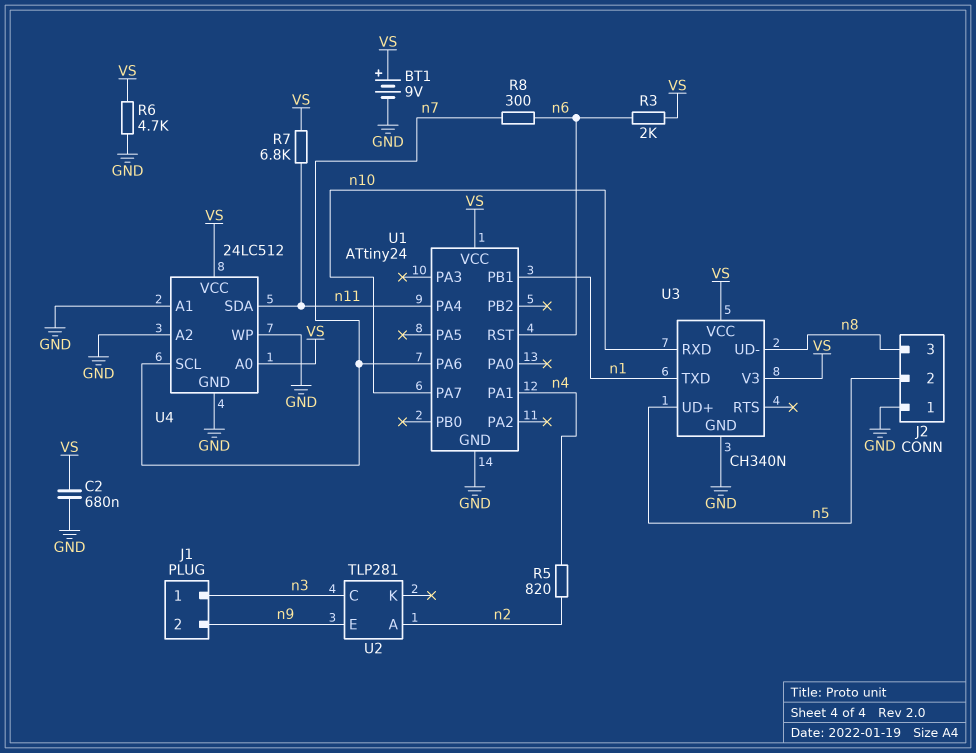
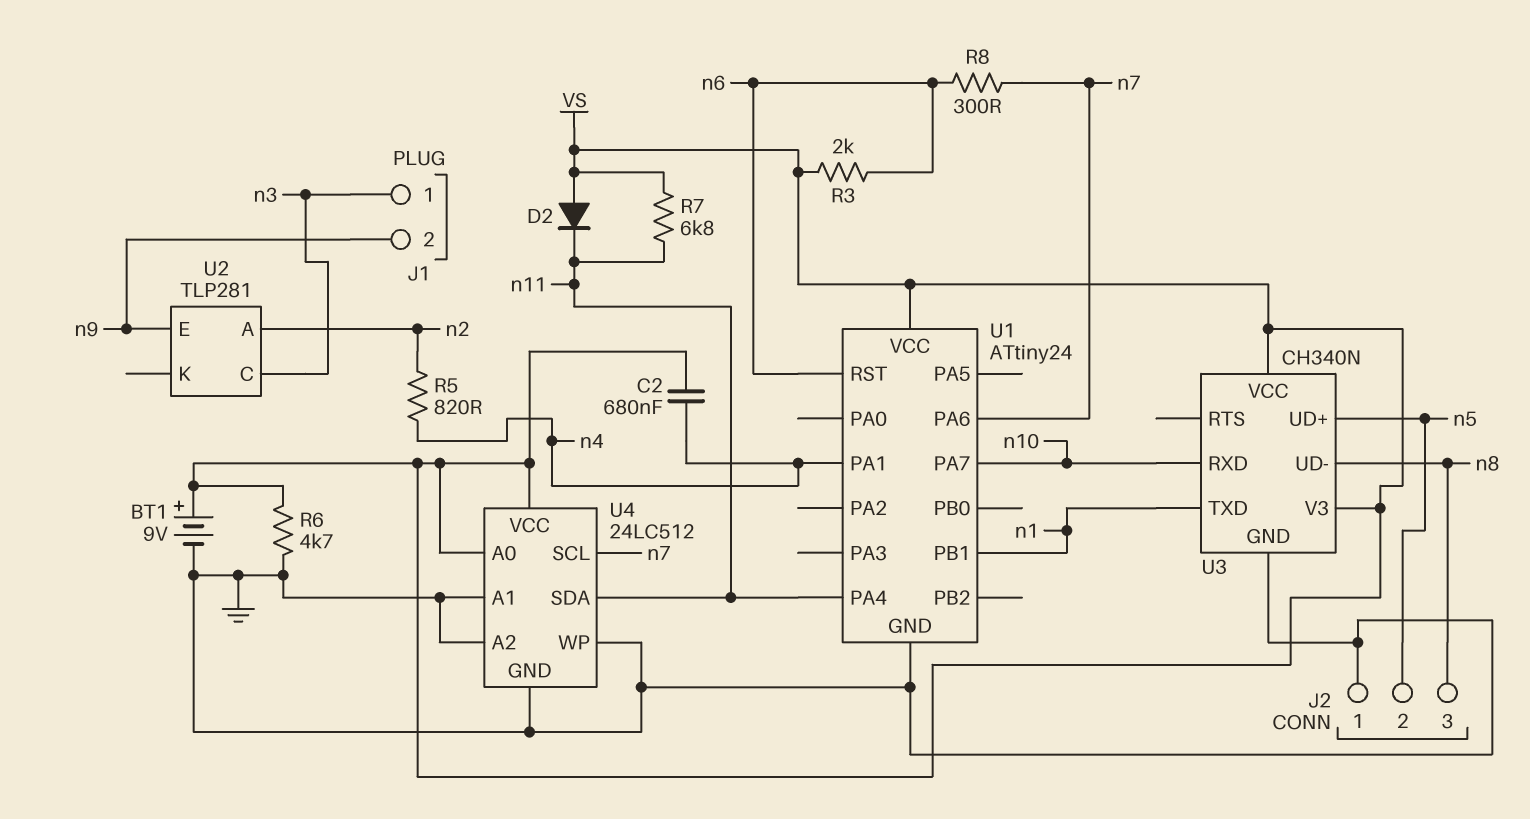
C2: 680nF (GND, VS) -> 680nF (VS, n4)
D2: none -> diode (A VS, K n11)

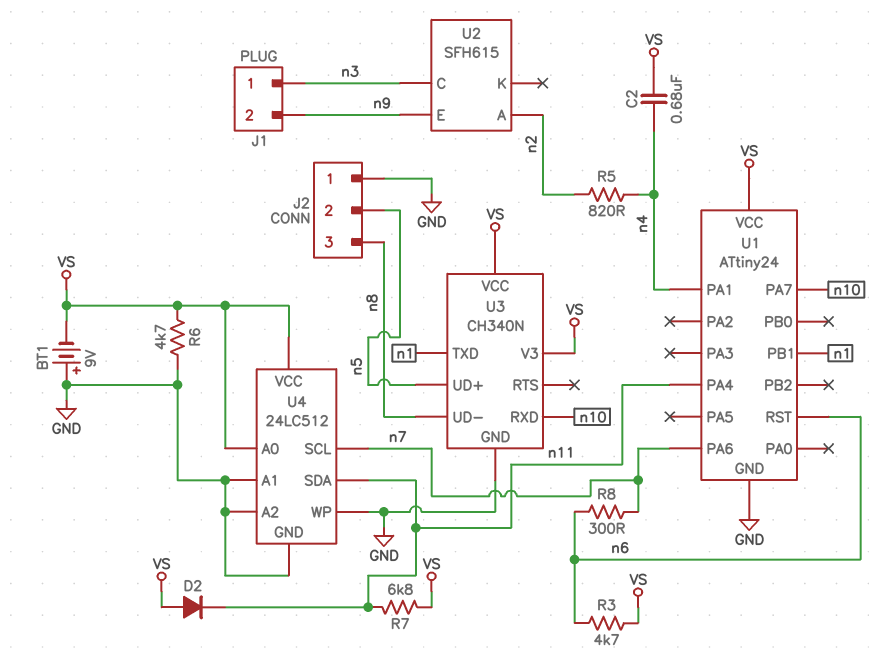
BT1: 9V (plus VS, minus GND) -> 9V (plus GND, minus VS)
R3: 2k (VS, n6) -> 4.7k (VS, n6)
U2: TLP281 -> SFH615

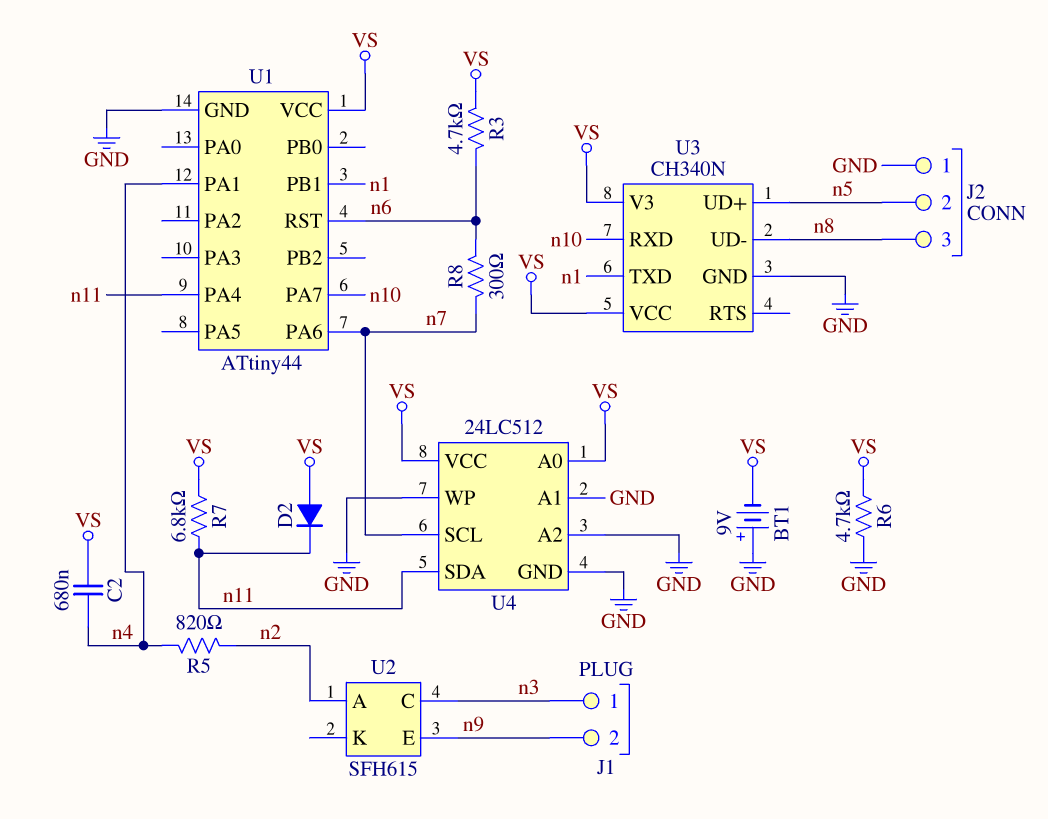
U1: ATtiny24 -> ATtiny44

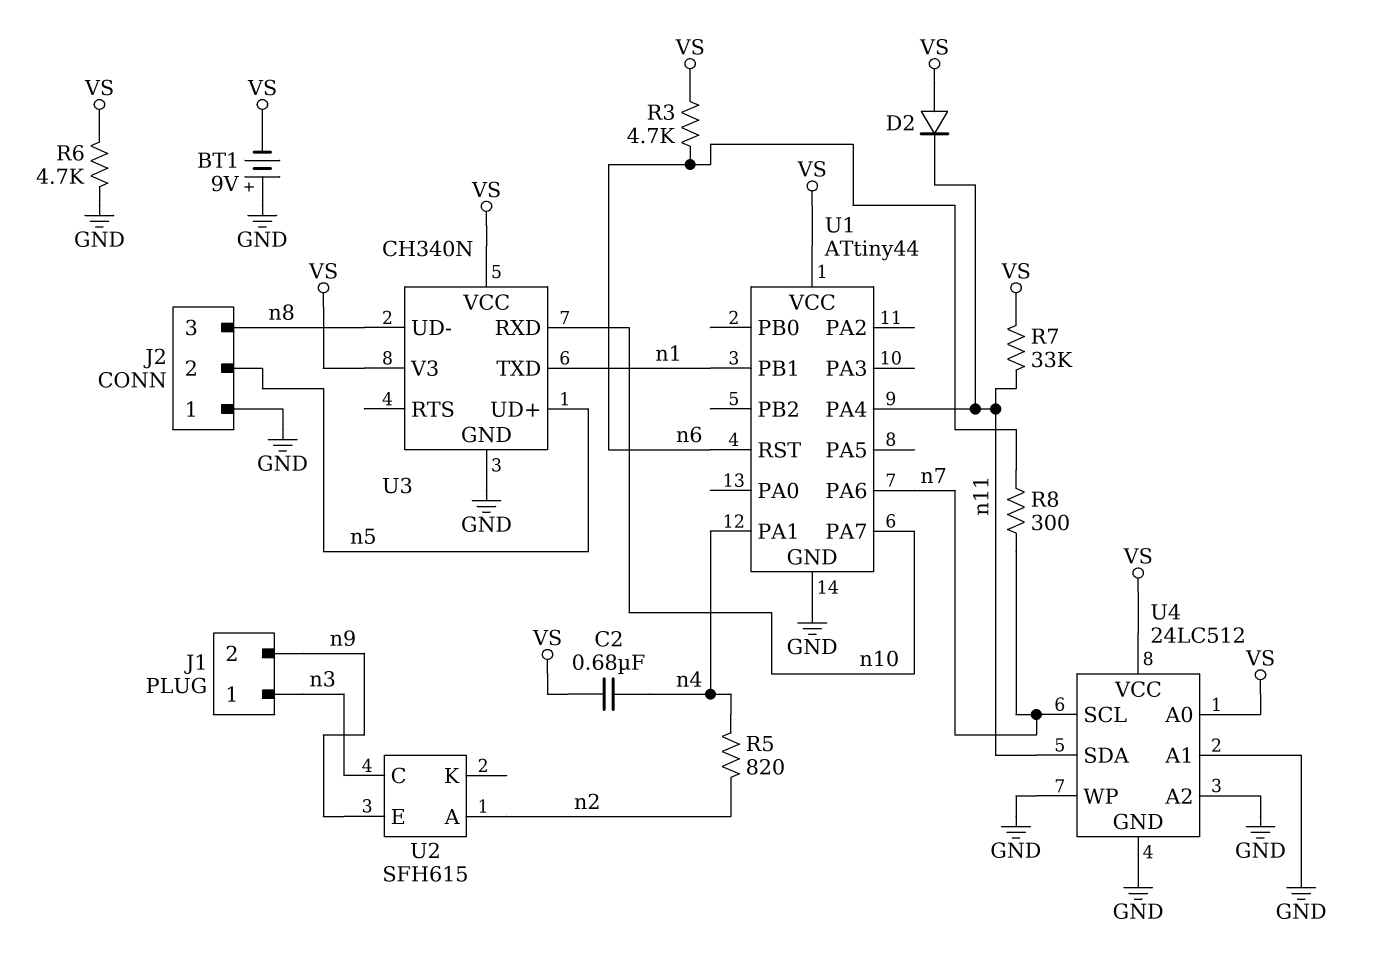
R7: 6.8k (VS, n11) -> 33k (VS, n11)

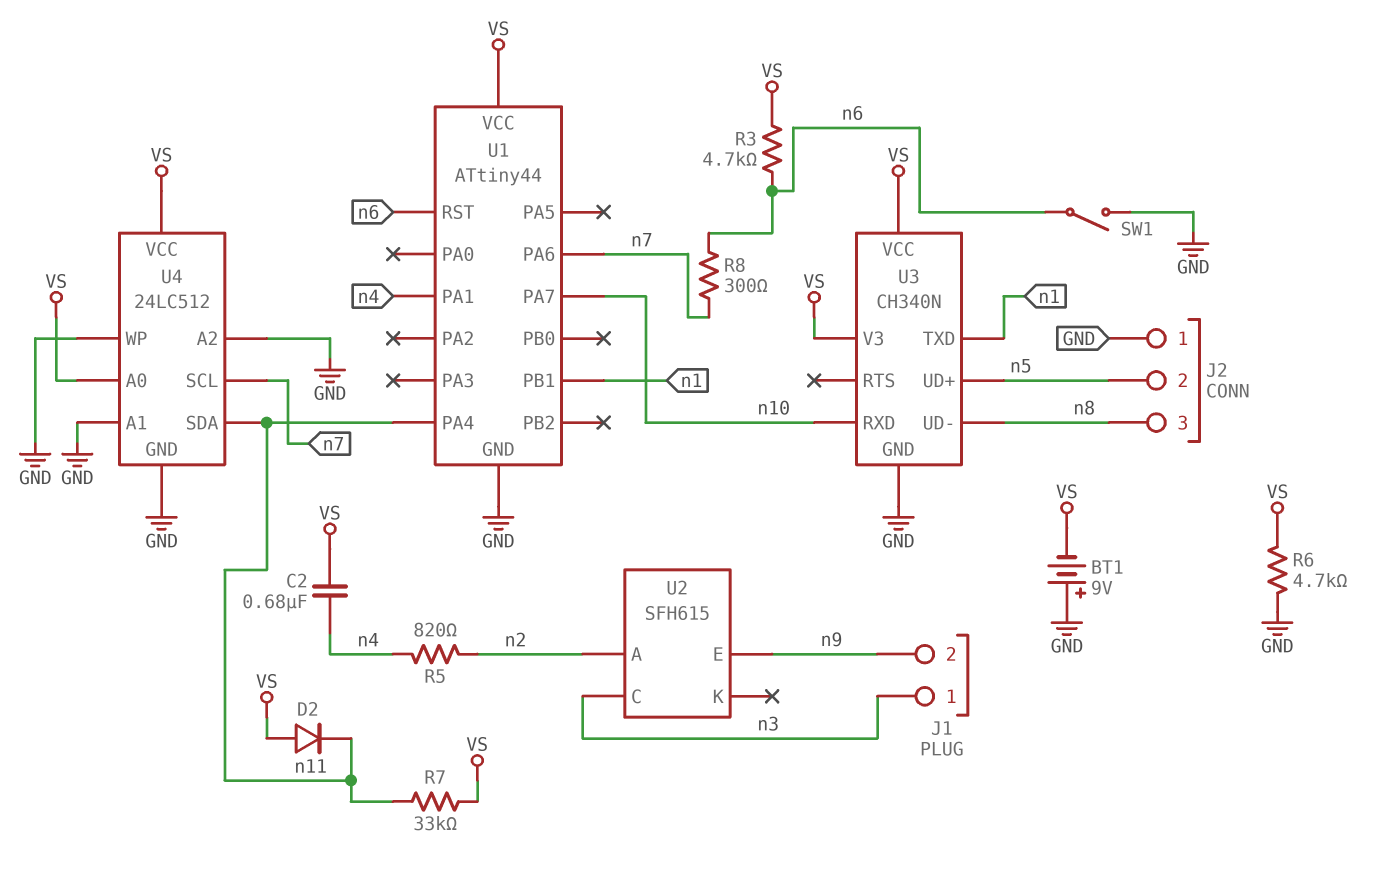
SW1: none -> switch (GND, n6)

